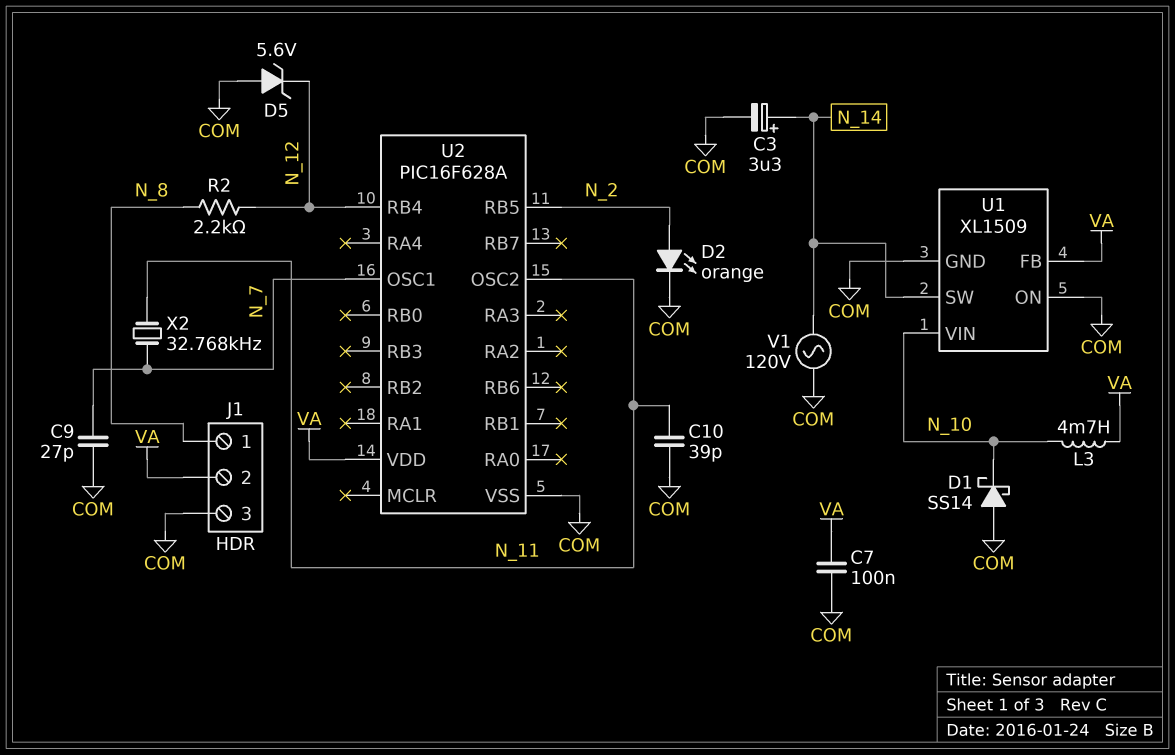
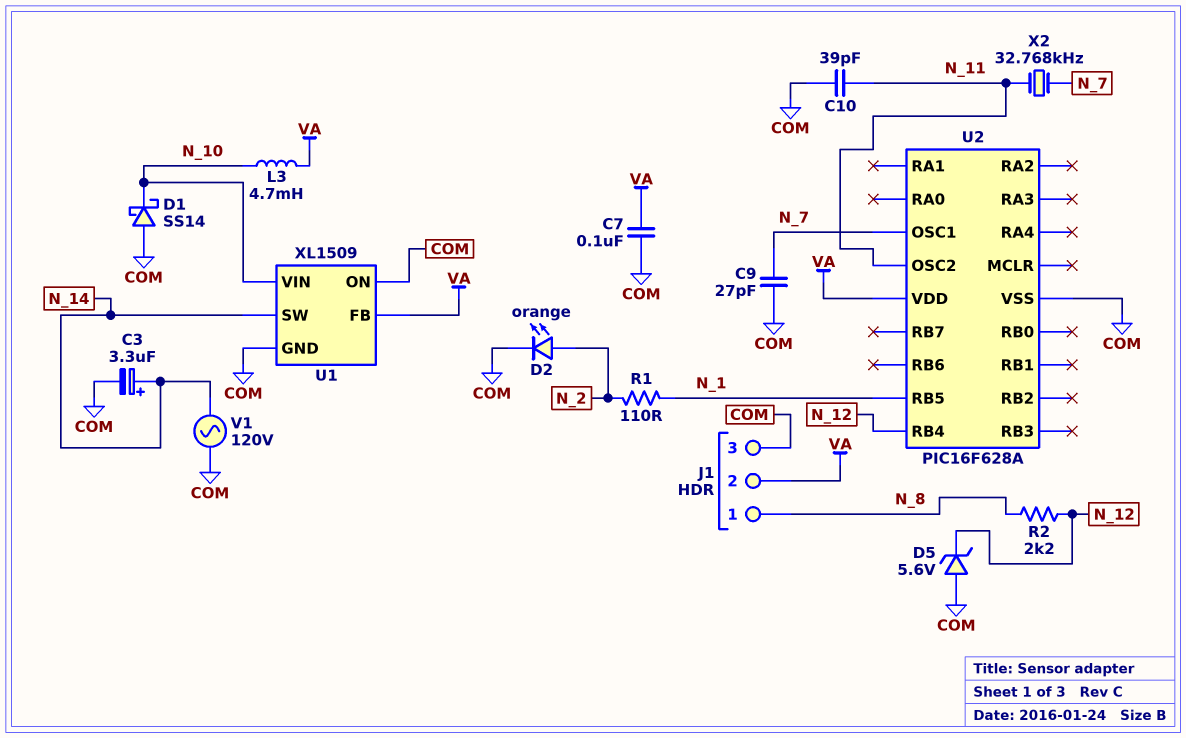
R1: none -> 110 (N_1, N_2)
U2 pin RB5: N_2 -> N_1

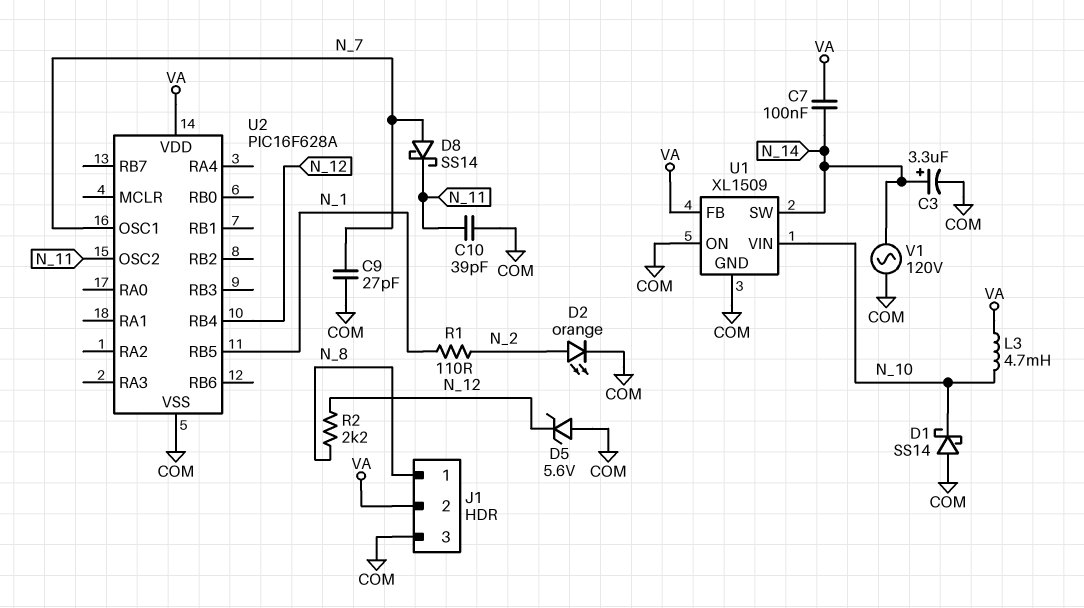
C7: 100nF (COM, VA) -> 100nF (N_14, VA)
D8: none -> schottky SS14 (A N_7, K N_11)
X2: 32.768kHz (N_7, N_11) -> none

